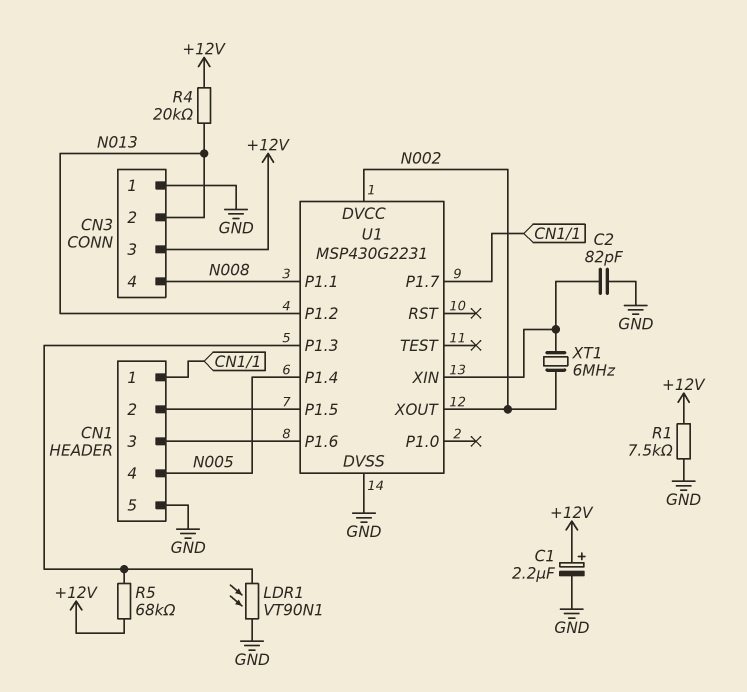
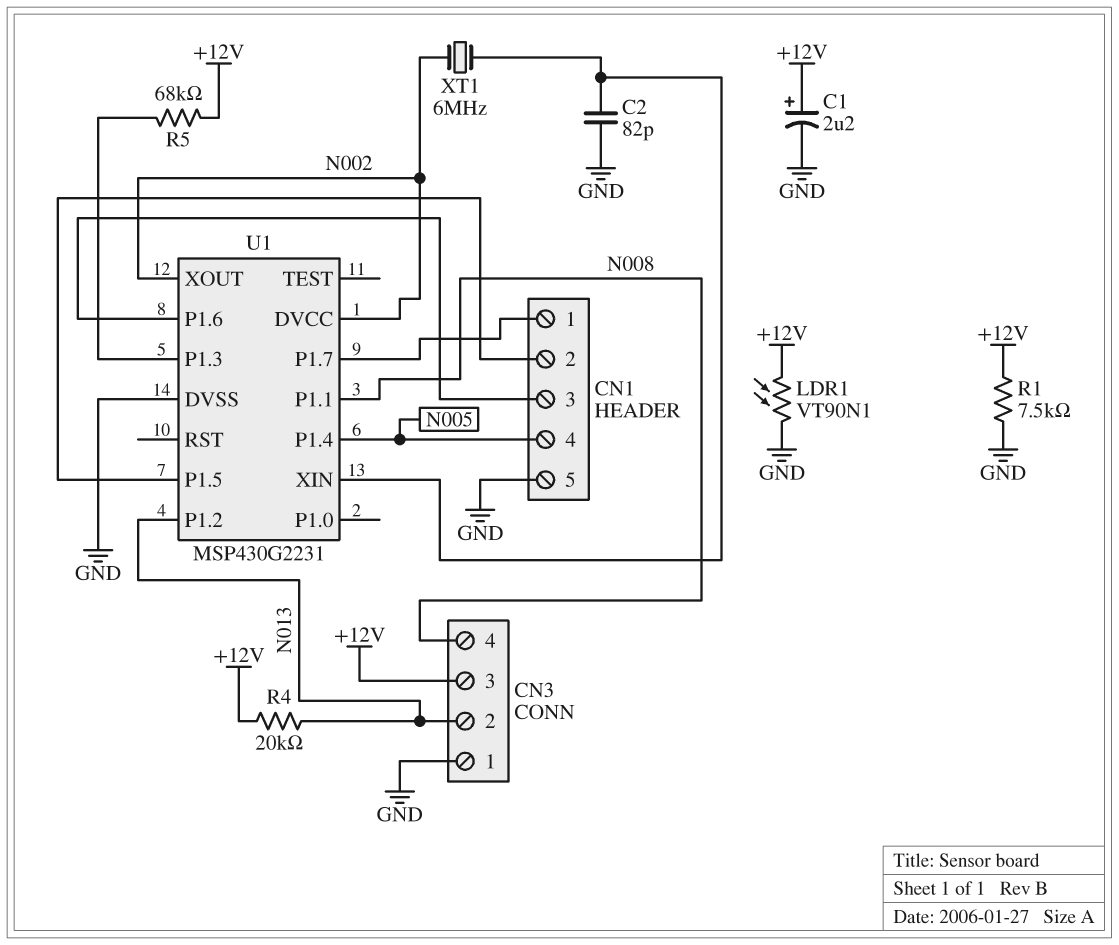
LDR1: VT90N1 (GND, U1/P1.3) -> VT90N1 (+12V, GND)

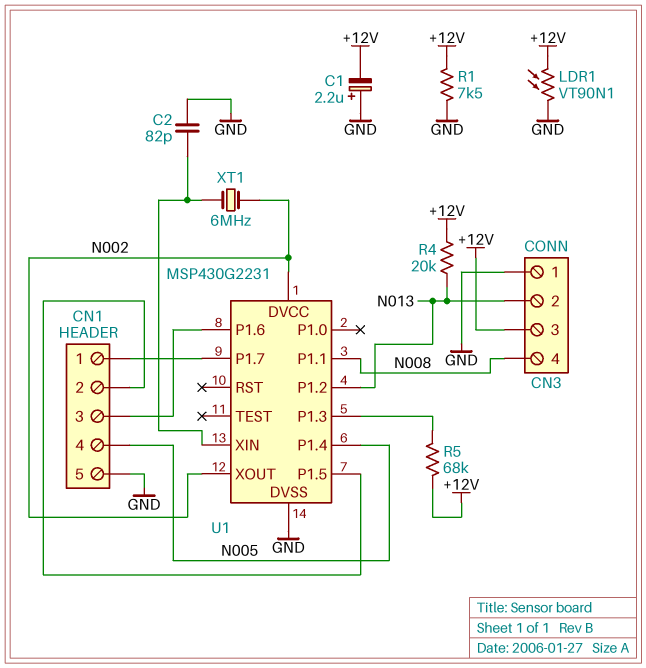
C1: 2.2uF (plus +12V, minus GND) -> 2.2uF (plus GND, minus +12V)

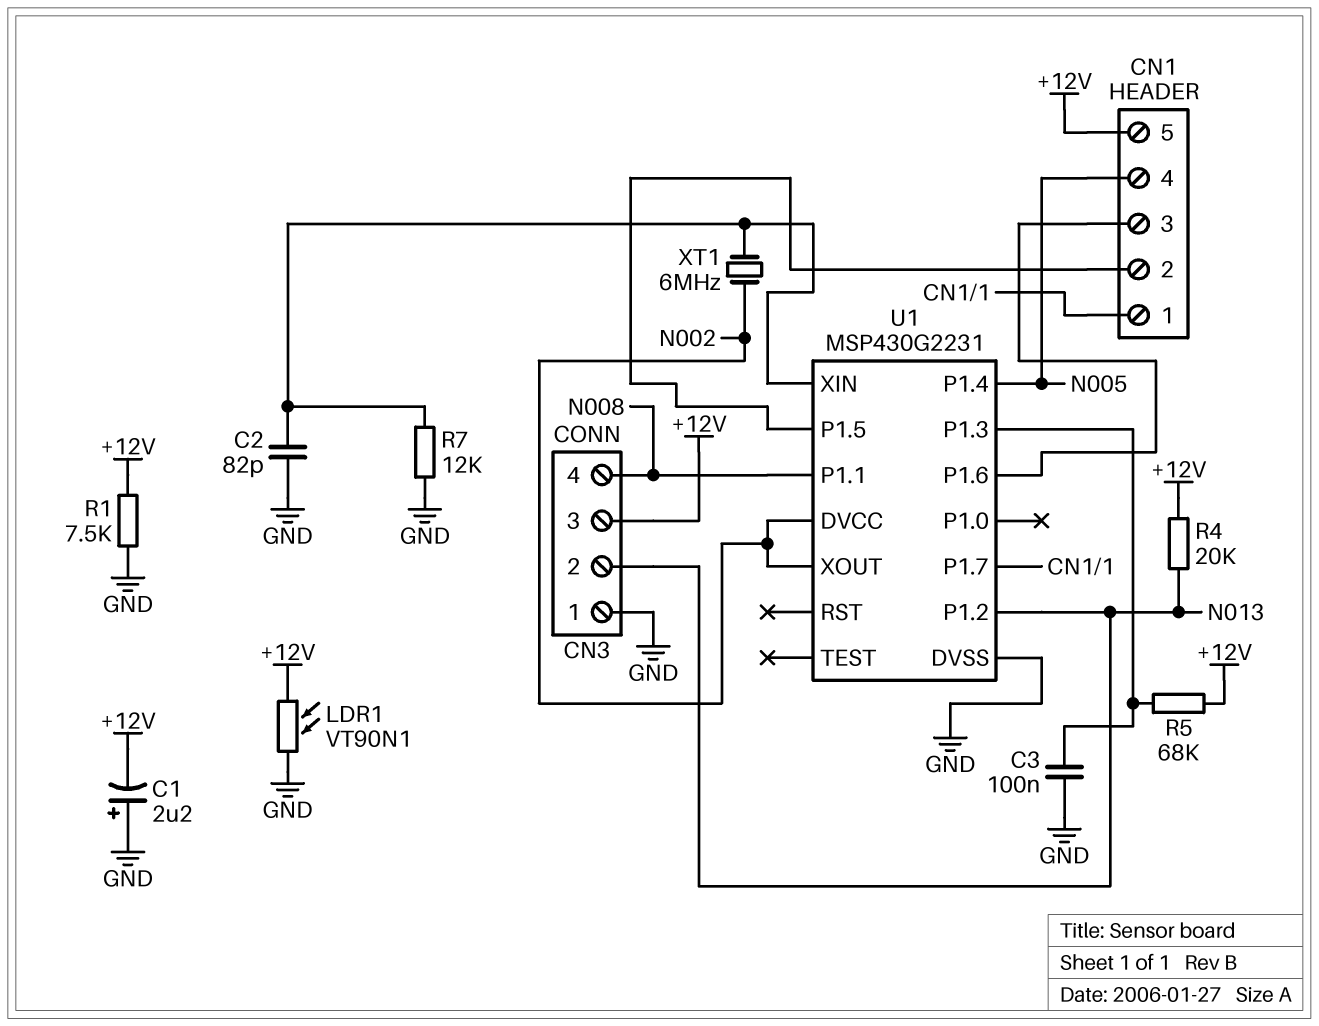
C3: none -> 100nF (GND, U1/P1.3)
CN1 pin 5: GND -> +12V
R7: none -> 12k (GND, U1/XIN)

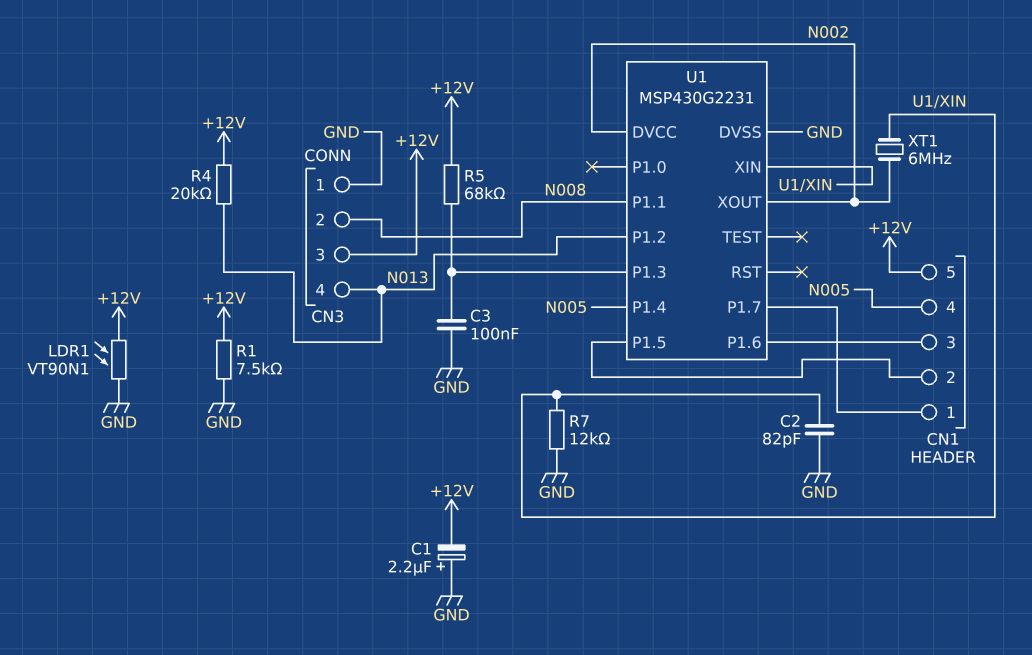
CN3 pin 2: N013 -> N008
CN3 pin 4: N008 -> N013

